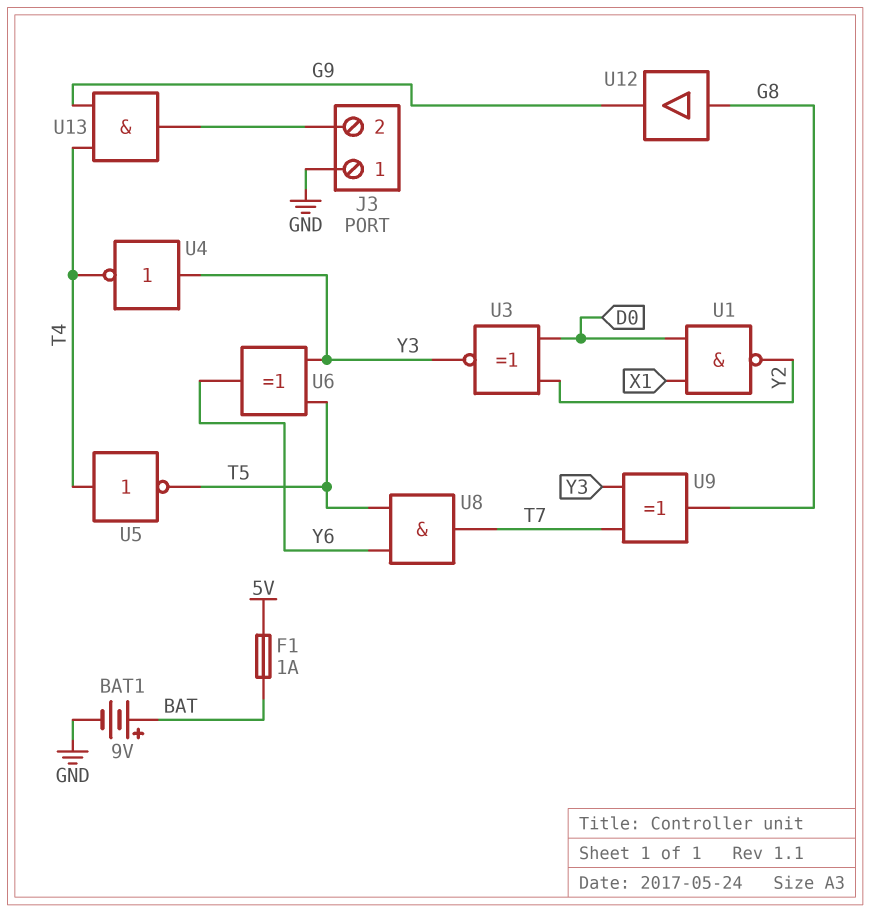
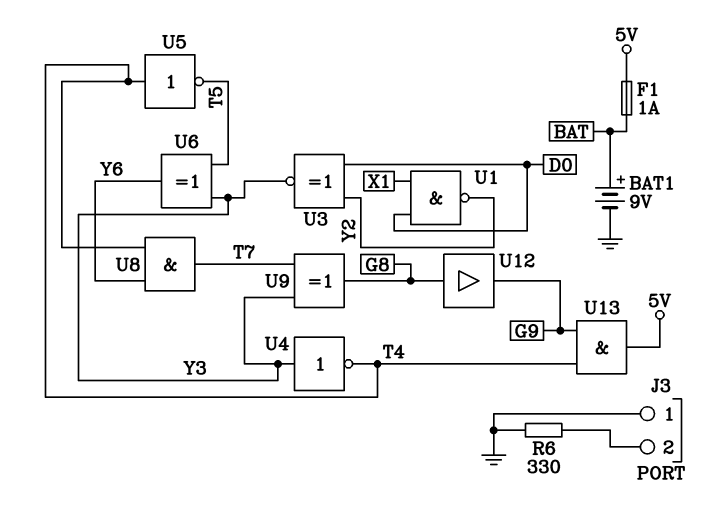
R6: none -> 330 (GND, J3/2)
U8: AND (in T5, in Y6, out T7) -> AND (in T4, in Y6, out T7)
U13: AND (in G9, in T4, out J3/2) -> AND (in G9, in T4, out 5V)

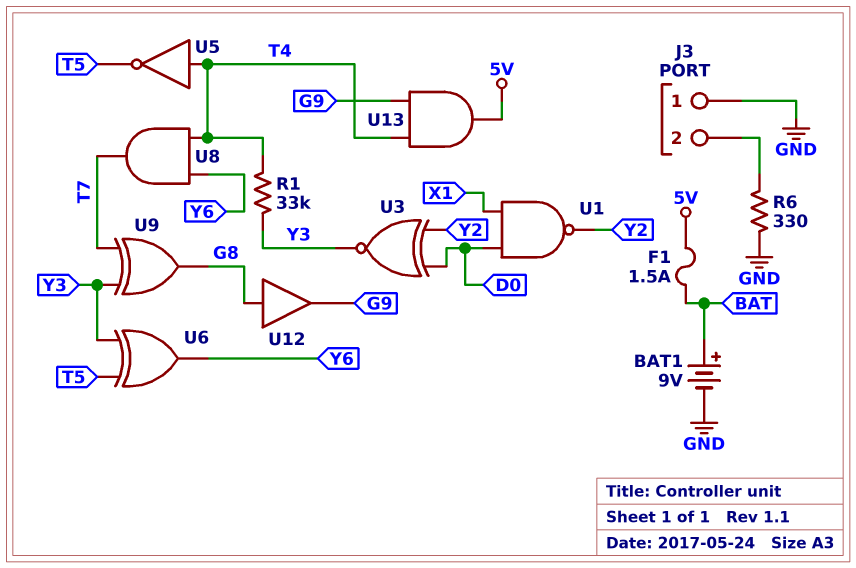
F1: 1A (5V, BAT) -> 1.5A (5V, BAT)
R1: none -> 33k (T4, Y3)
U4: NOT (in Y3, out T4) -> none

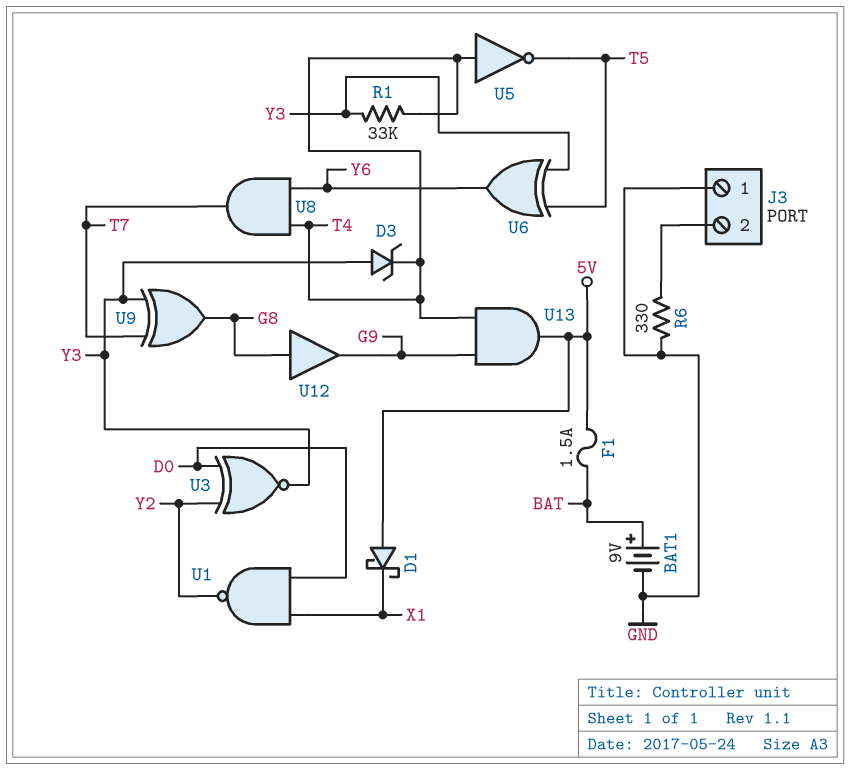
D1: none -> schottky (A 5V, K X1)
D3: none -> zener (A Y3, K T4)

